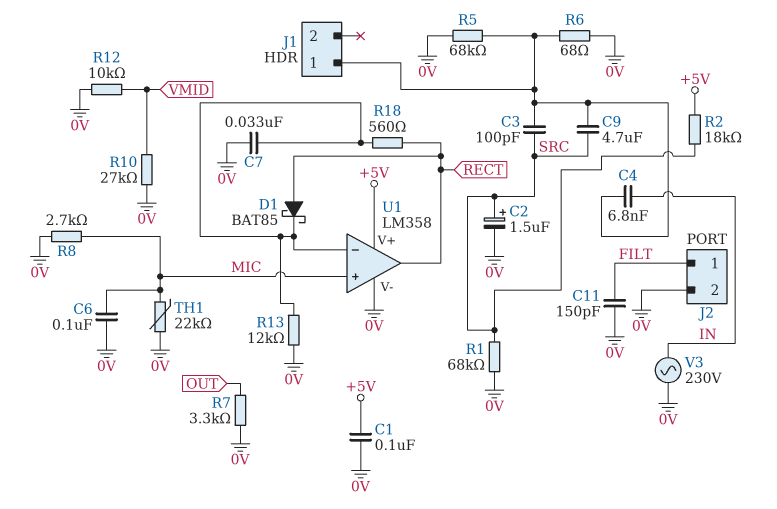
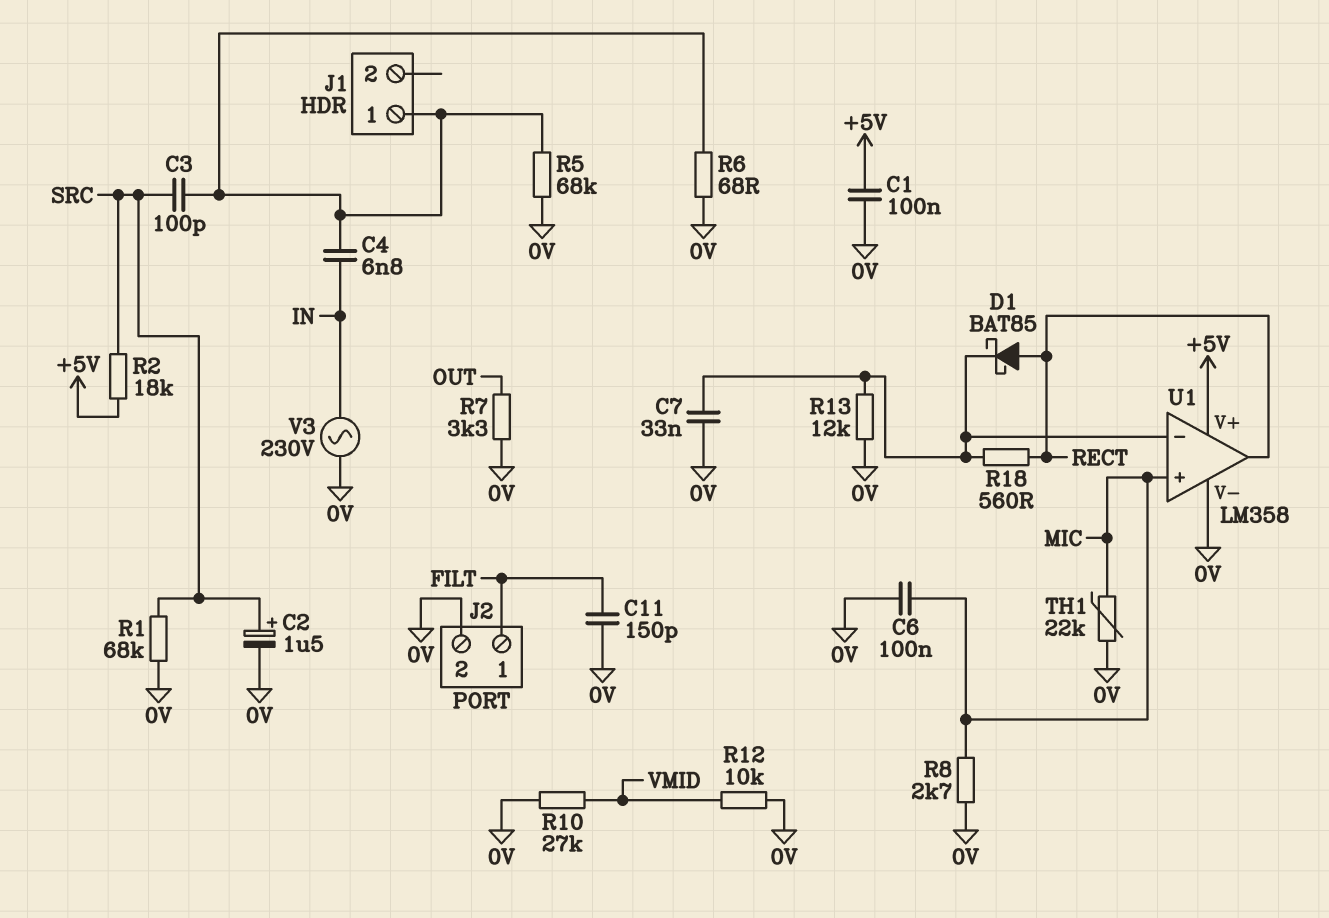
C9: 4.7uF (J1/1, SRC) -> none

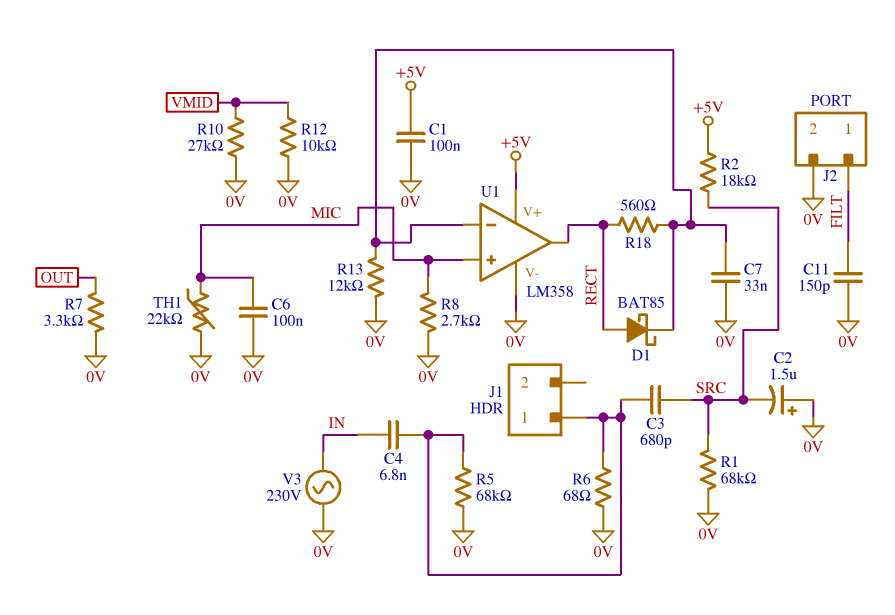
C2: 1.5uF (plus SRC, minus 0V) -> 1.5uF (plus 0V, minus SRC)
C3: 100pF (J1/1, SRC) -> 680pF (J1/1, SRC)

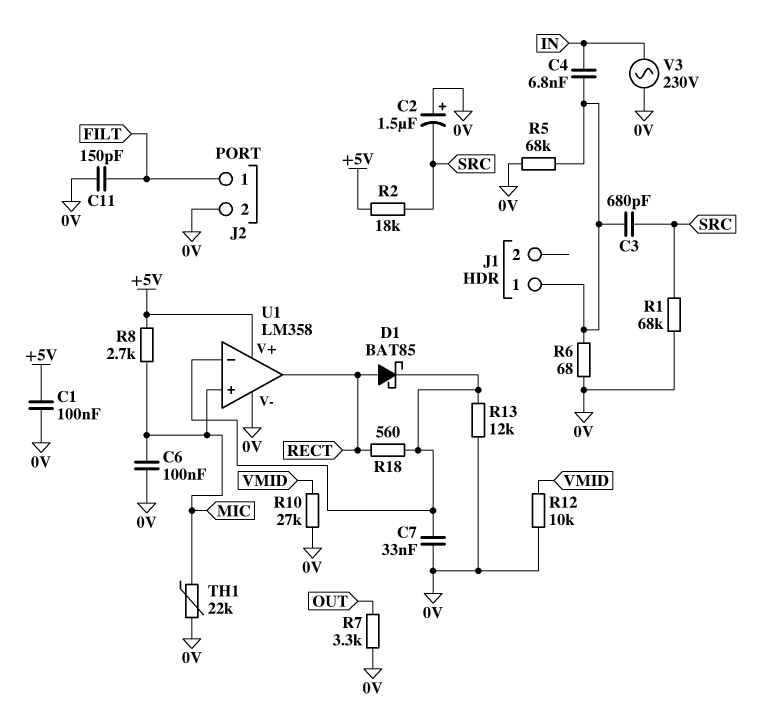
R8: 2.7k (0V, MIC) -> 2.7k (+5V, MIC)

